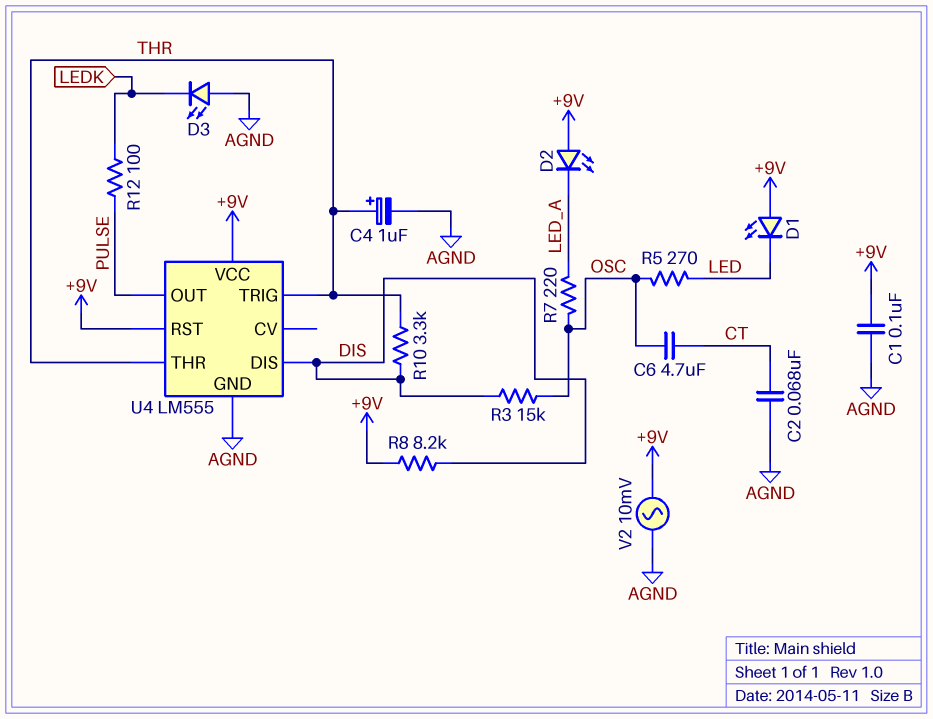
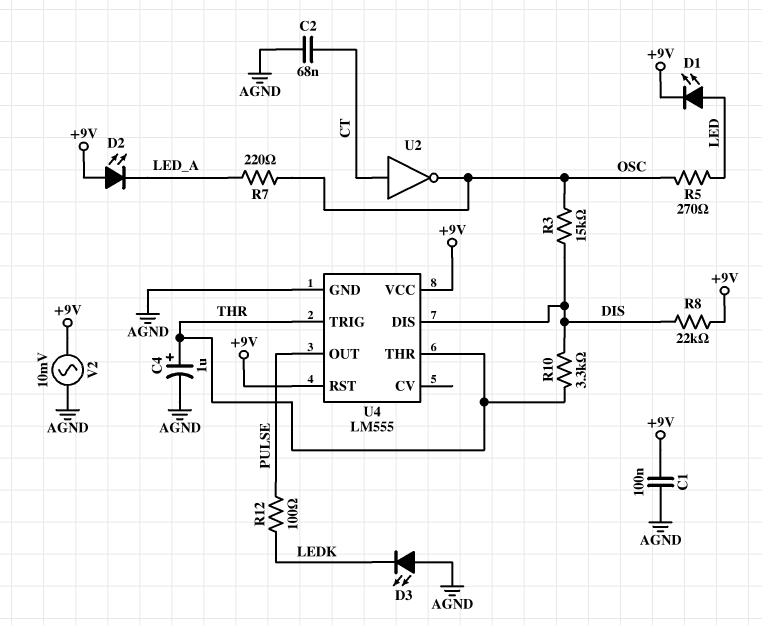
C6: 4.7uF (CT, OSC) -> none
D1: LED (A +9V, K LED) -> LED (A LED, K +9V)
R8: 8.2k (+9V, DIS) -> 22k (+9V, DIS)
U2: none -> NOT (in CT, out OSC)

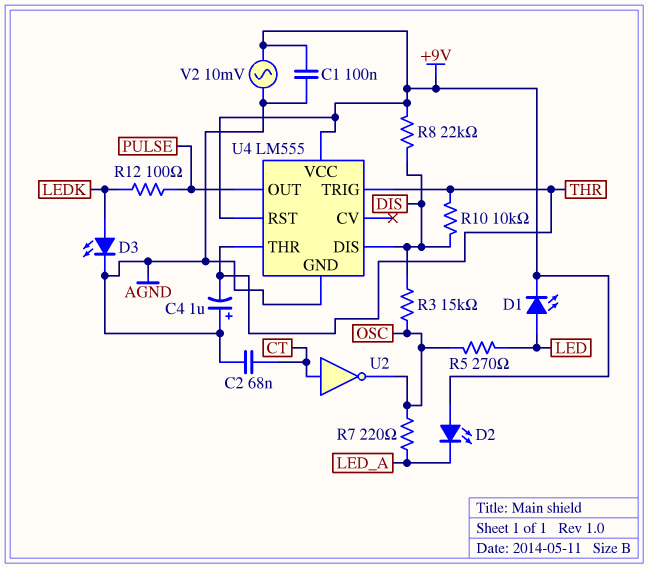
C4: 1uF (plus THR, minus AGND) -> 1uF (plus AGND, minus THR)
D3: LED (A AGND, K LEDK) -> LED (A LEDK, K AGND)
R10: 3.3k (DIS, THR) -> 10k (DIS, THR)

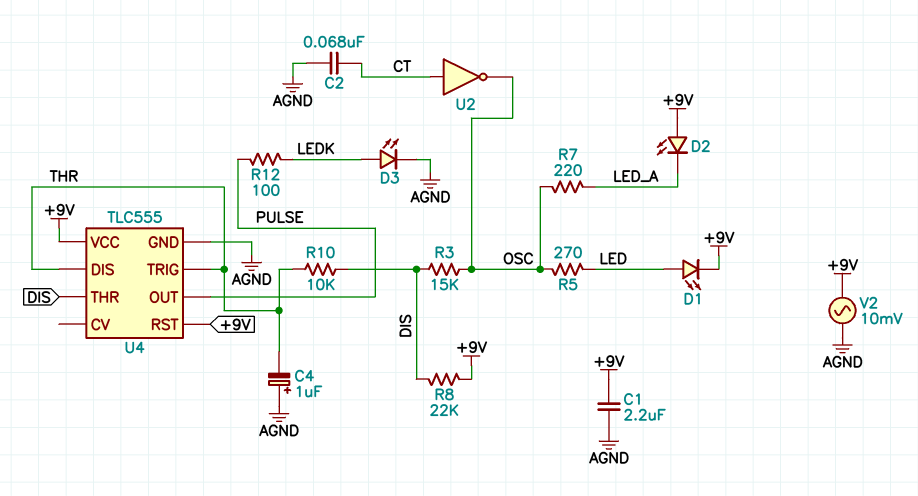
C1: 100nF (+9V, AGND) -> 2.2uF (+9V, AGND)
U4: LM555 -> TLC555
U4 pin DIS: DIS -> THR
U4 pin THR: THR -> DIS

